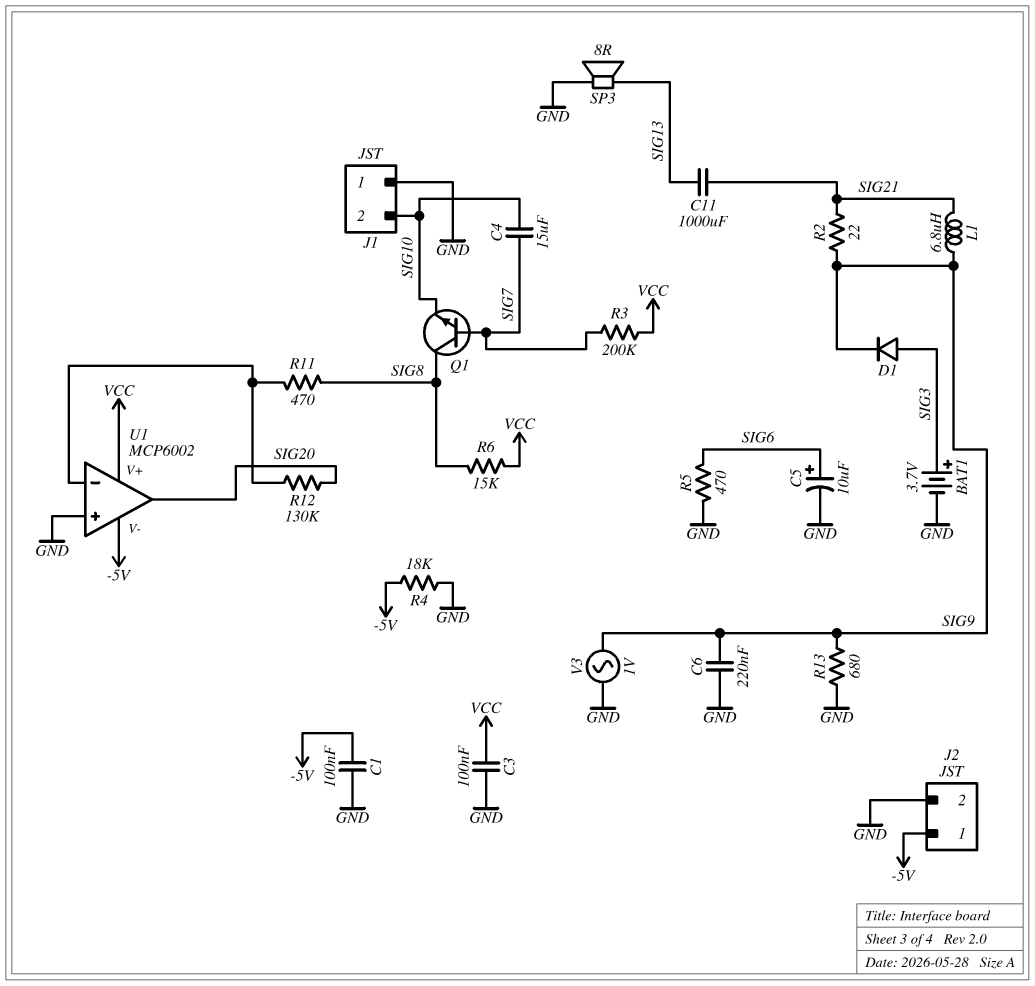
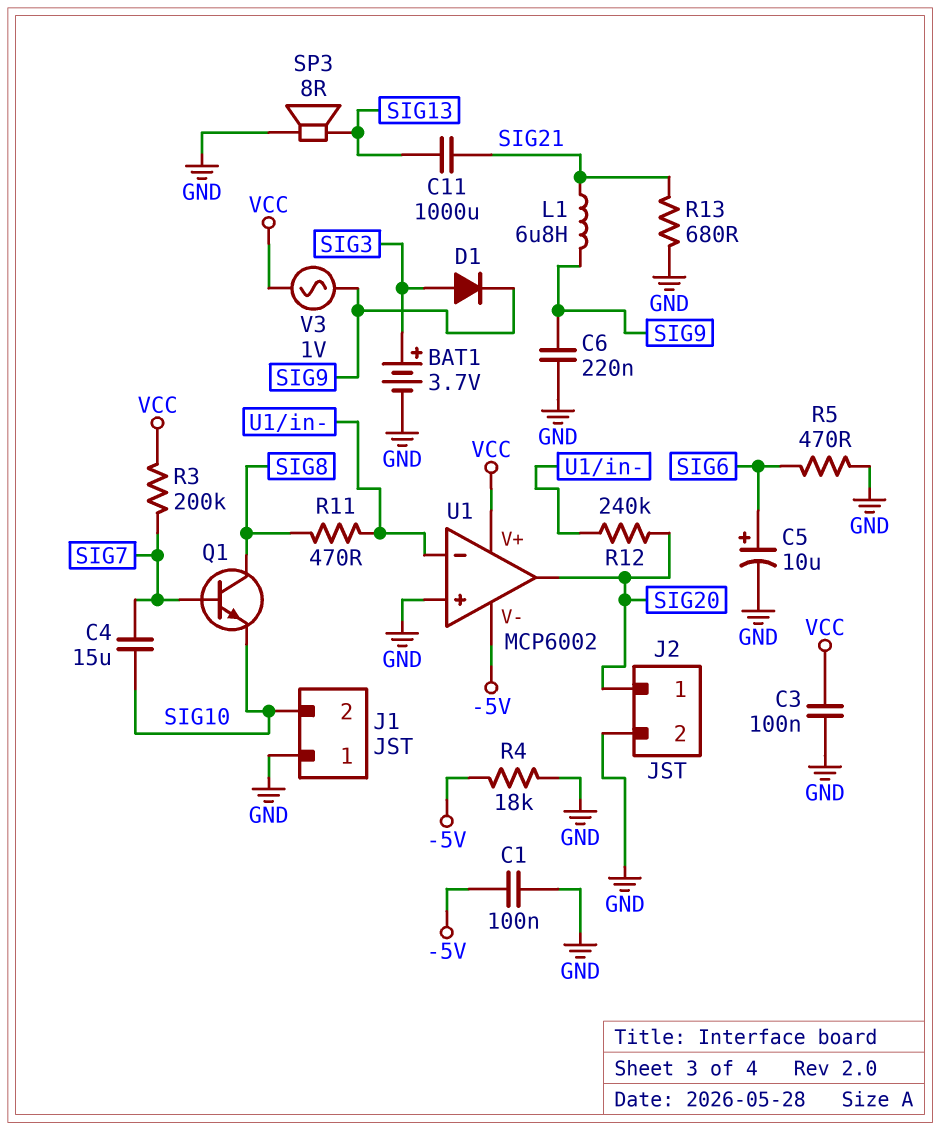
J2 pin 1: -5V -> SIG20
R2: 22 (SIG9, SIG21) -> none
R6: 15k (SIG8, VCC) -> none
R12: 130k (SIG20, U1/in-) -> 240k (SIG20, U1/in-)
R13: 680 (GND, SIG9) -> 680 (GND, SIG21)
V3: AC 1V (GND, SIG9) -> AC 1V (SIG9, VCC)

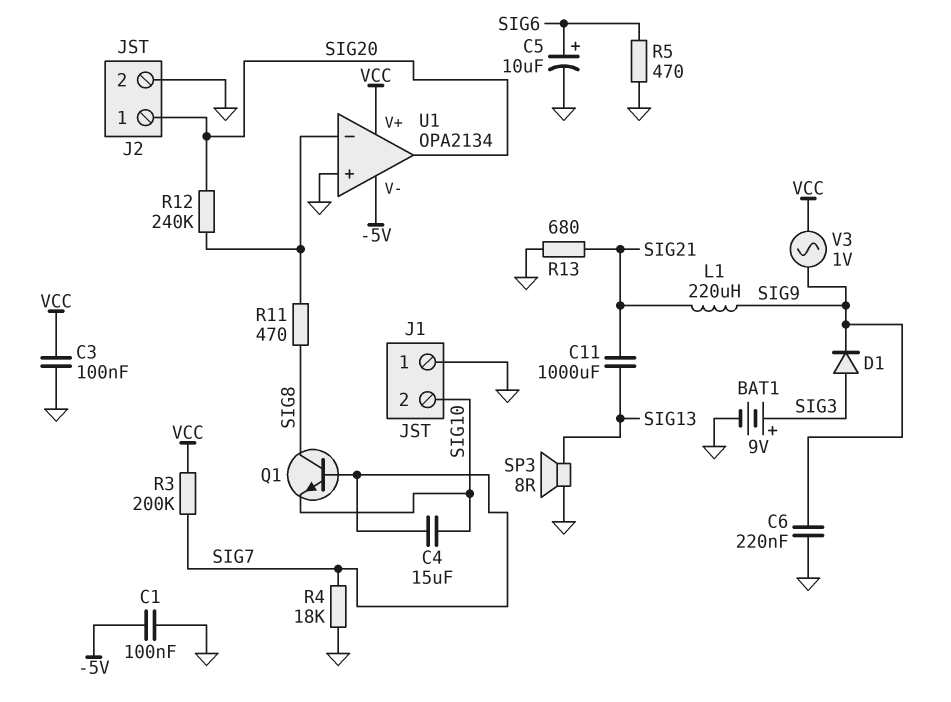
BAT1: 3.7V (plus SIG3, minus GND) -> 9V (plus SIG3, minus GND)
L1: 6.8uH (SIG9, SIG21) -> 220uH (SIG9, SIG21)
R4: 18k (-5V, GND) -> 18k (GND, SIG7)
U1: MCP6002 -> OPA2134

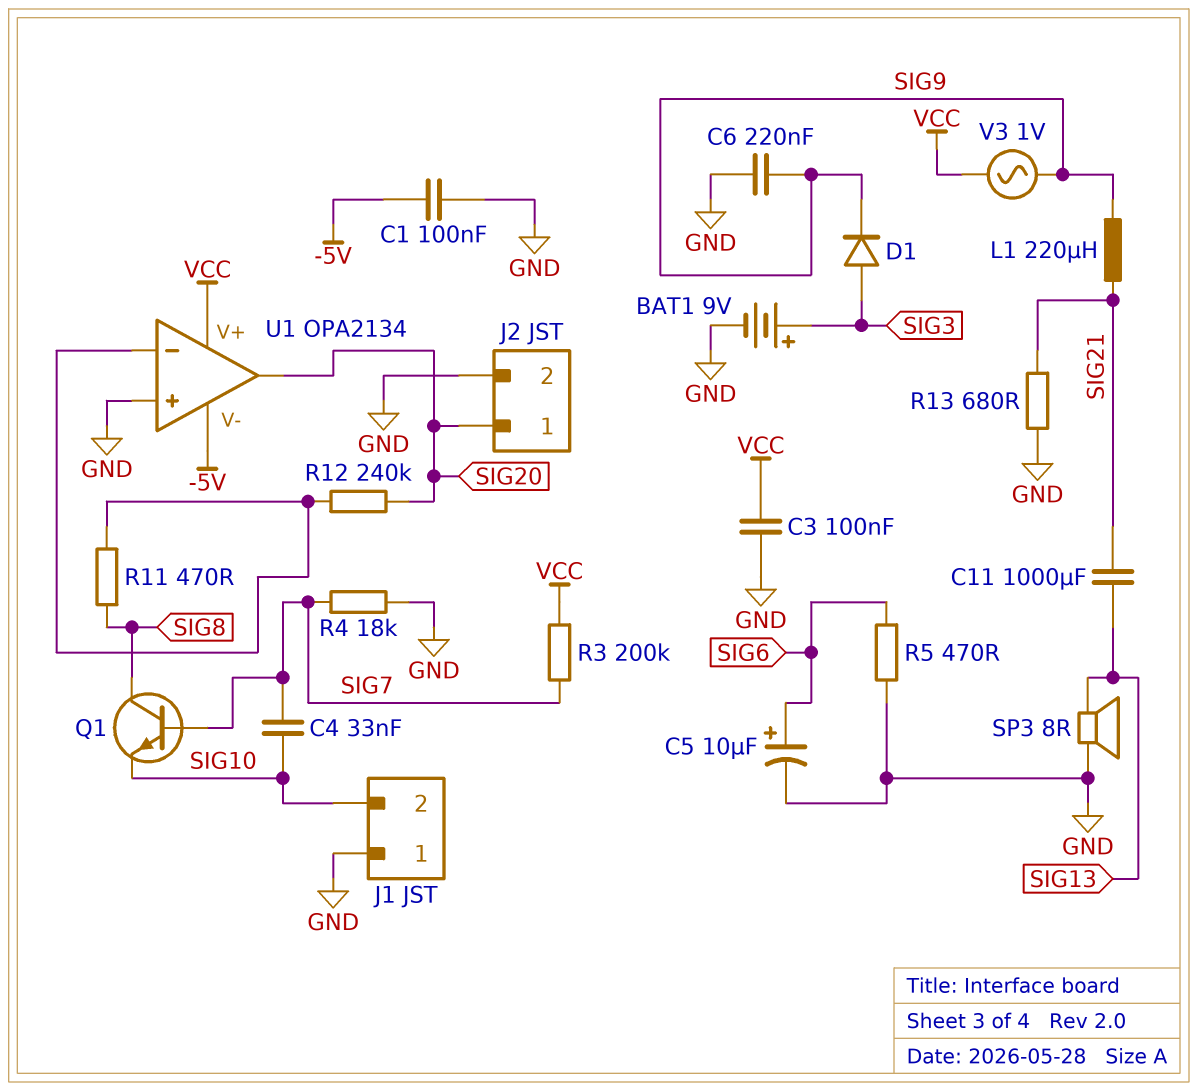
C4: 15uF (SIG7, SIG10) -> 33nF (SIG7, SIG10)

